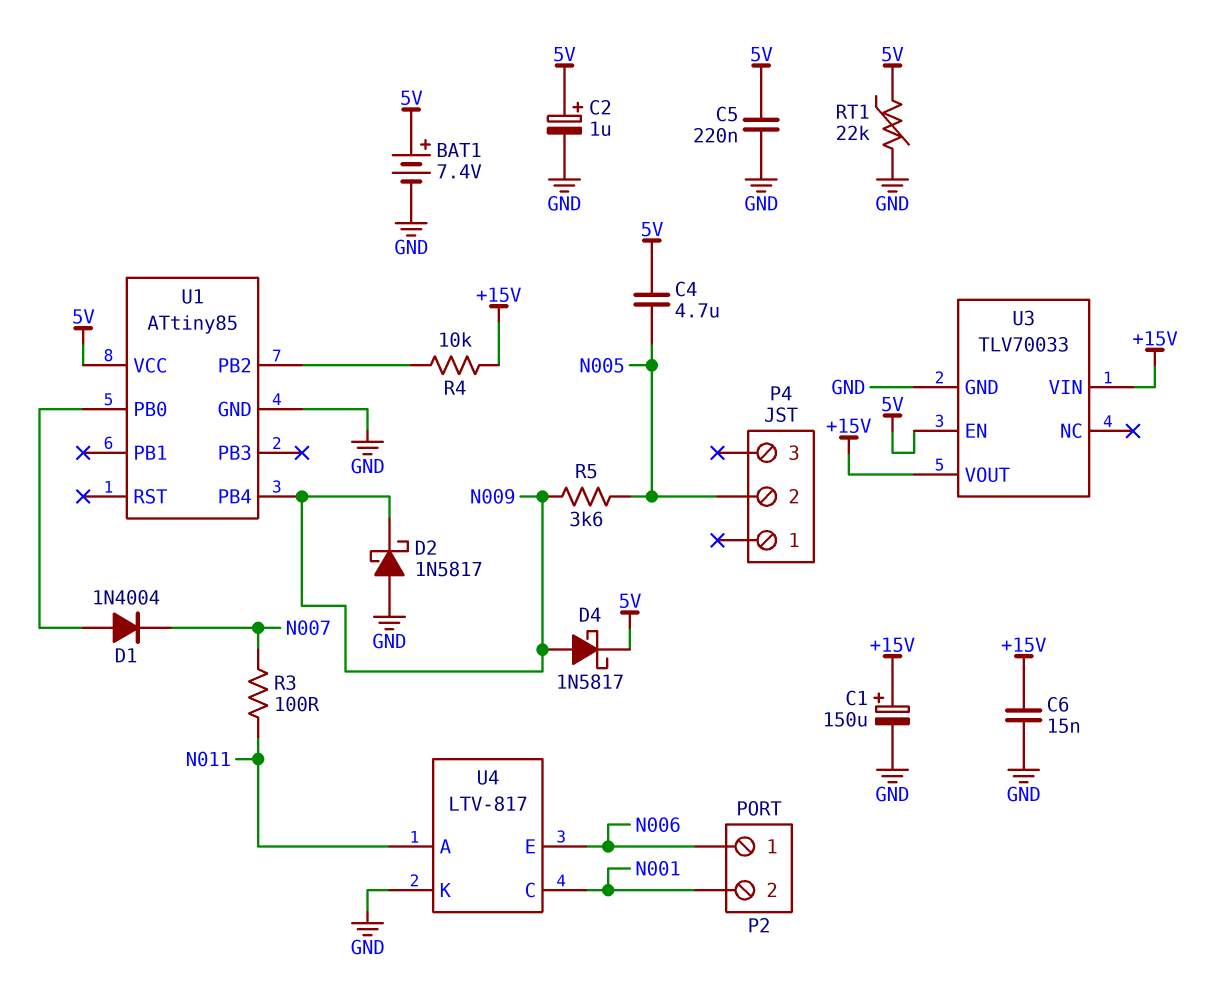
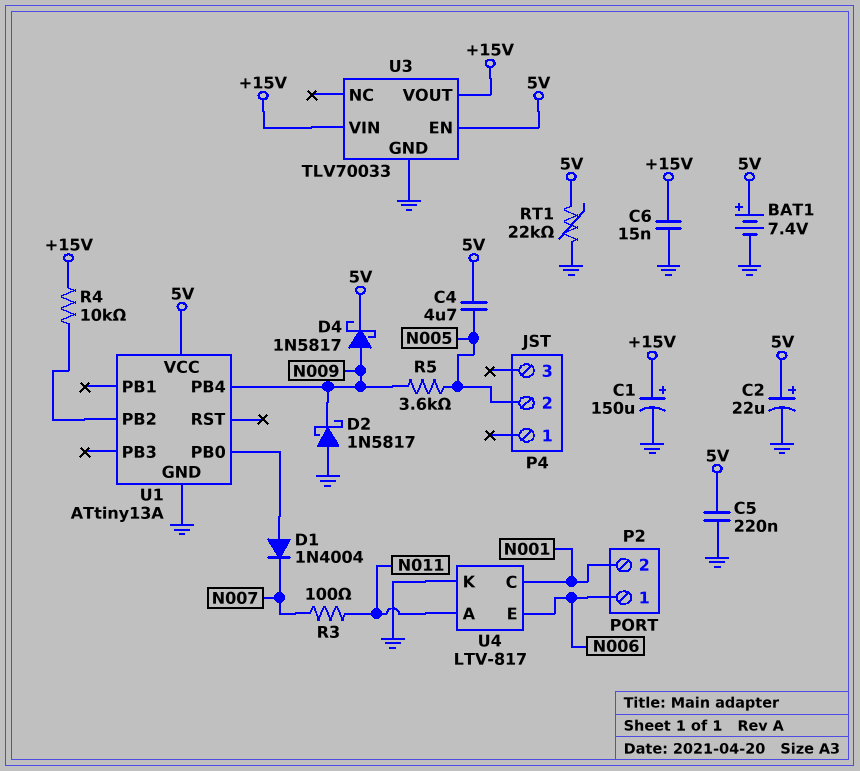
C2: 1uF (plus 5V, minus GND) -> 22uF (plus 5V, minus GND)
U1: ATtiny85 -> ATtiny13A

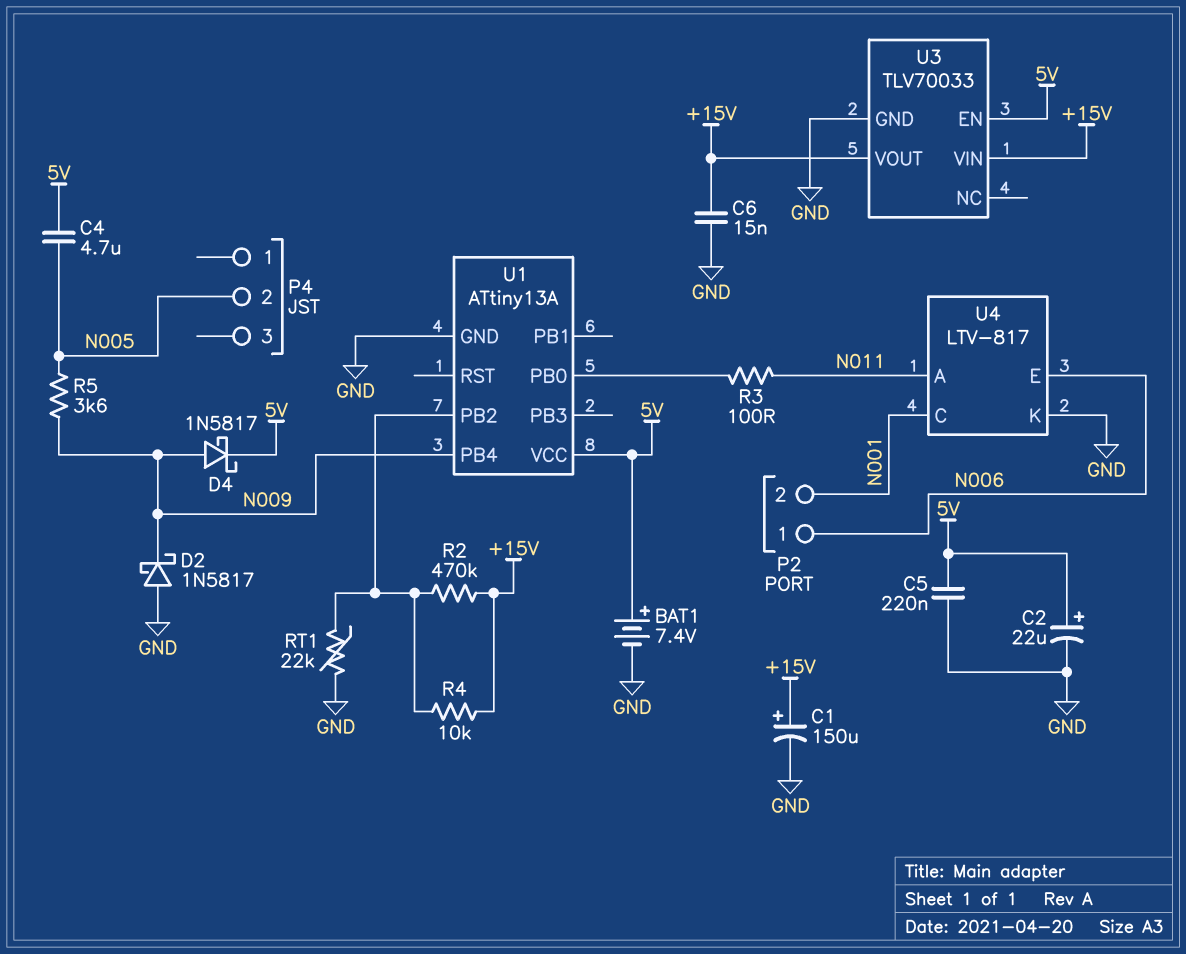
D1: diode 1N4004 (A U1/PB0, K N007) -> none
R2: none -> 470k (+15V, U1/PB2)
R3: 100 (N007, N011) -> 100 (N011, U1/PB0)
RT1: 22k (5V, GND) -> 22k (GND, U1/PB2)

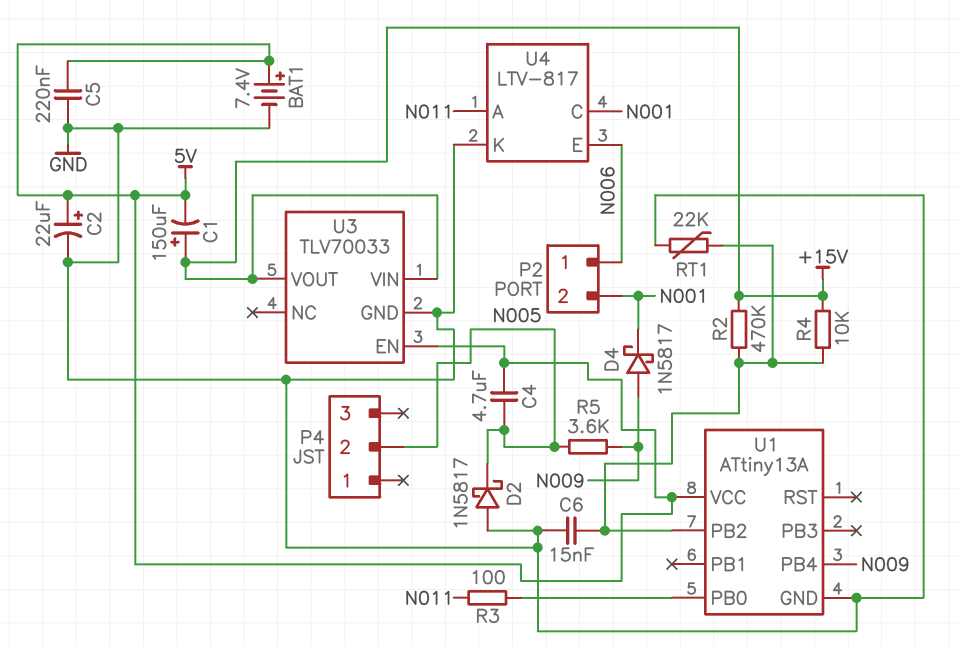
C1: 150uF (plus +15V, minus GND) -> 150uF (plus +15V, minus 5V)
C6: 15nF (+15V, GND) -> 15nF (GND, U1/PB2)
D2: schottky 1N5817 (A GND, K N009) -> schottky 1N5817 (A GND, K N005)
D4: schottky 1N5817 (A N009, K 5V) -> schottky 1N5817 (A N009, K N001)

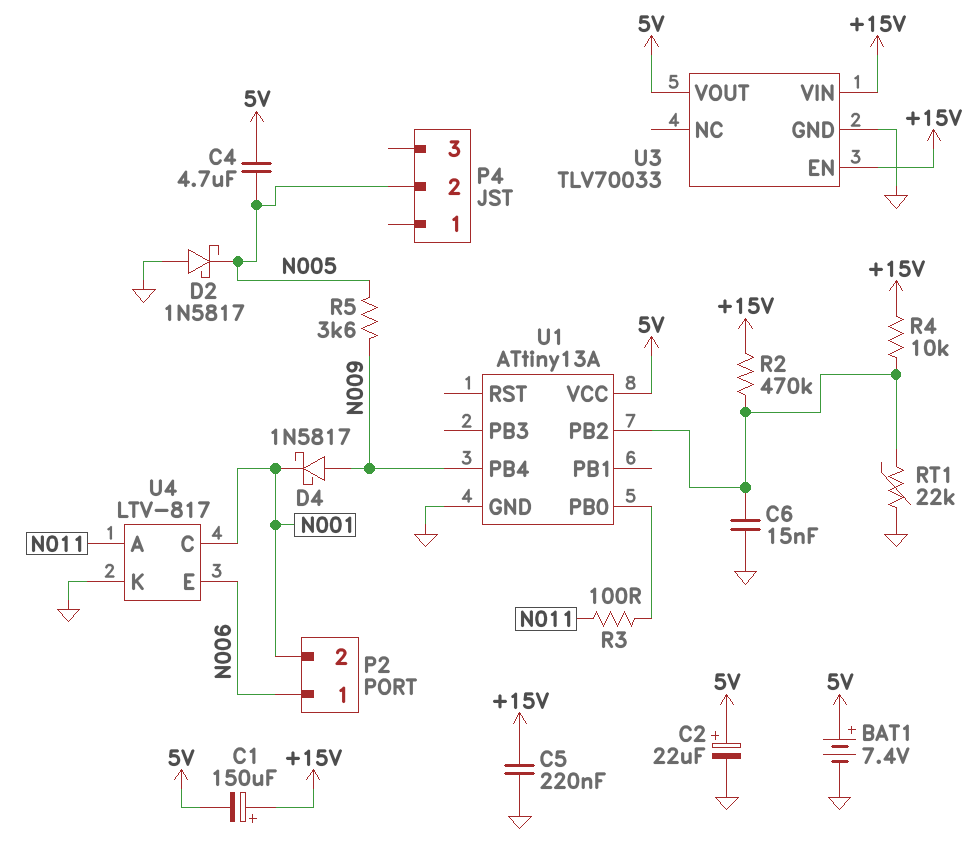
C5: 220nF (5V, GND) -> 220nF (+15V, GND)
U3 pin EN: 5V -> +15V
U3 pin VOUT: +15V -> 5V

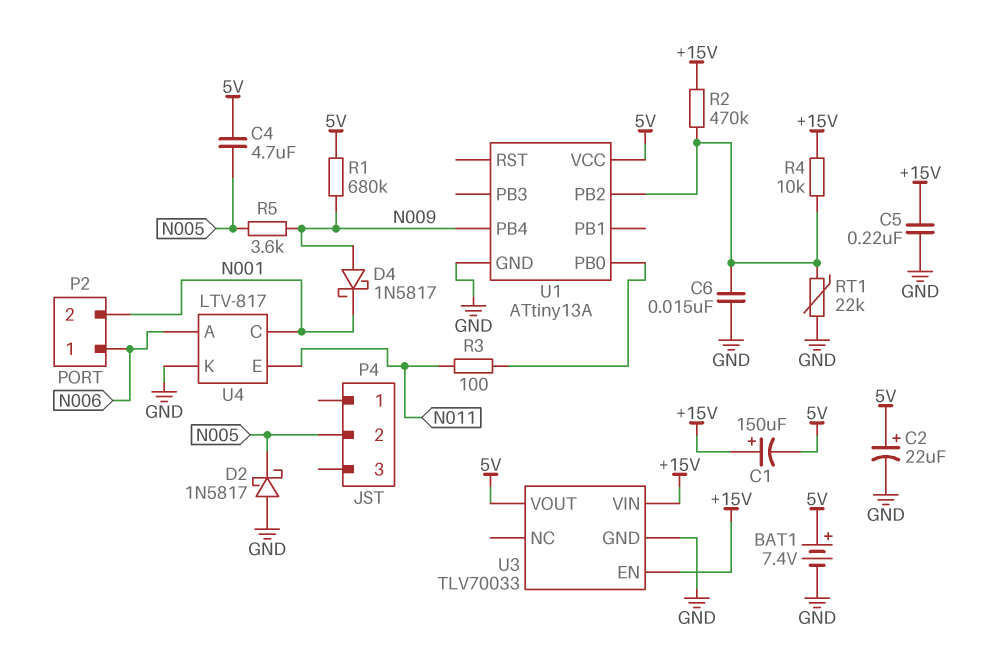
R1: none -> 680k (5V, N009)
U4 pin A: N011 -> N006
U4 pin E: N006 -> N011

